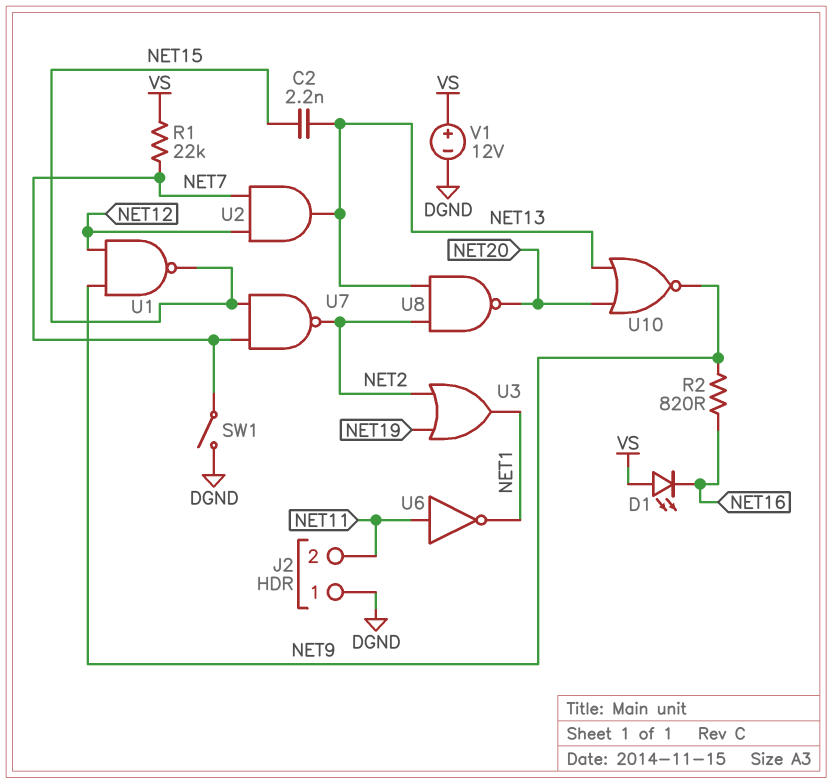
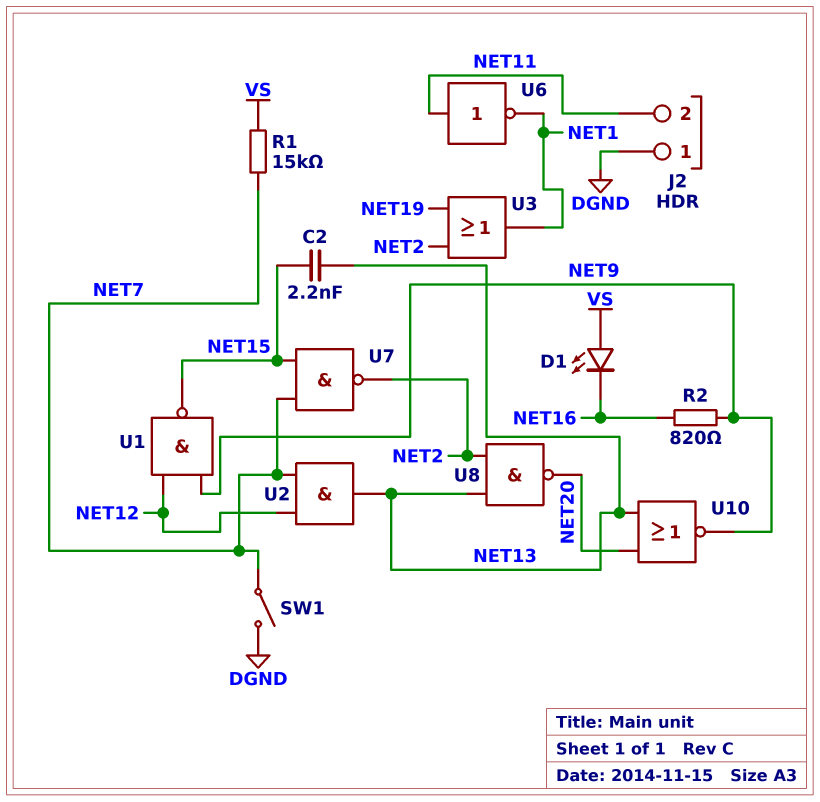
R1: 22k (NET7, VS) -> 15k (NET7, VS)
V1: 12V (plus VS, minus DGND) -> none

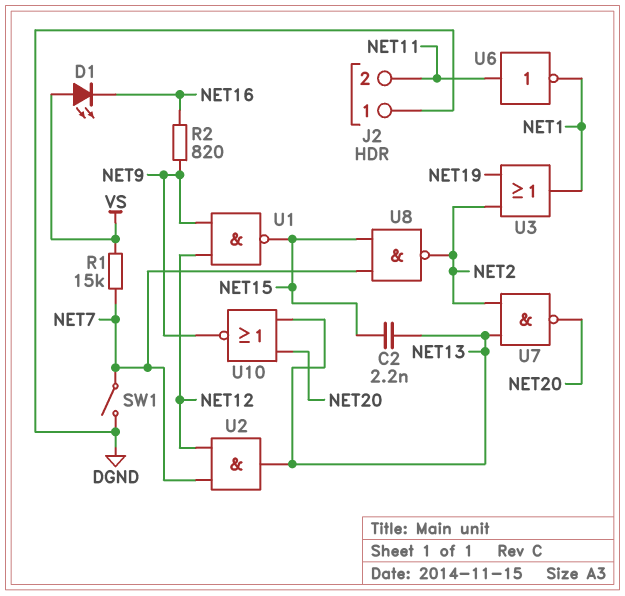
U7: NAND (in NET7, in NET15, out NET2) -> NAND (in NET2, in NET13, out NET20)
U8: NAND (in NET2, in NET13, out NET20) -> NAND (in NET7, in NET15, out NET2)

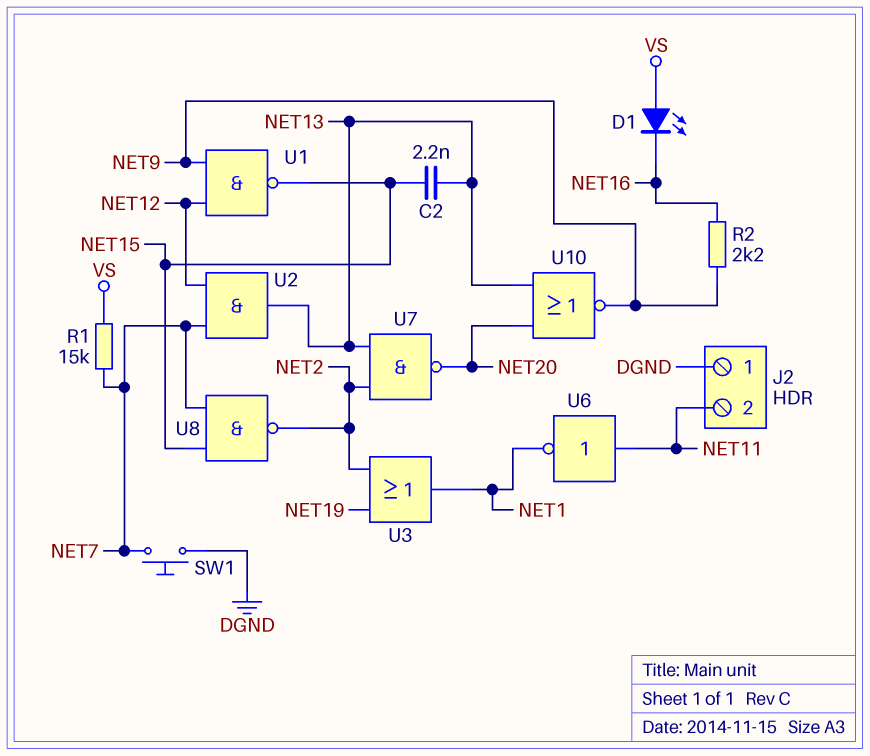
R2: 820 (NET9, NET16) -> 2.2k (NET9, NET16)
SW1: switch (DGND, NET7) -> button (DGND, NET7)

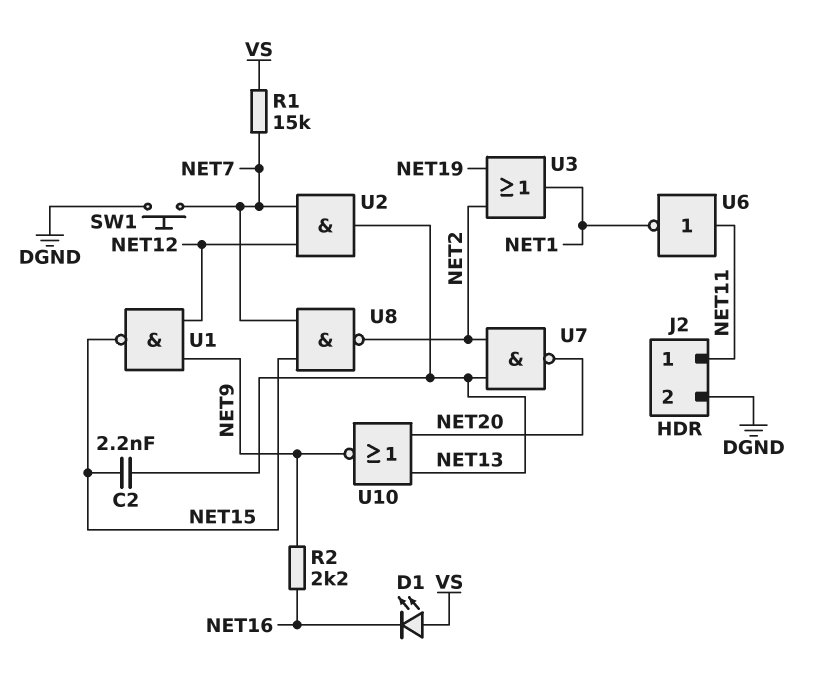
J2 pin 1: DGND -> NET11
J2 pin 2: NET11 -> DGND

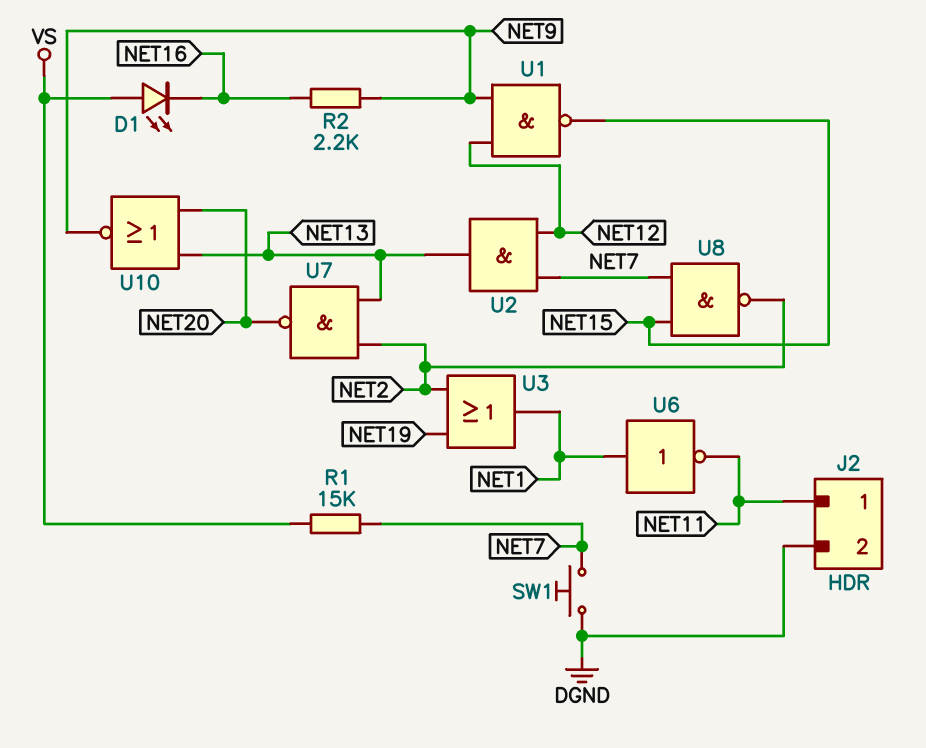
C2: 2.2nF (NET13, NET15) -> none
U6: NOT (in NET11, out NET1) -> NOT (in NET1, out NET11)

